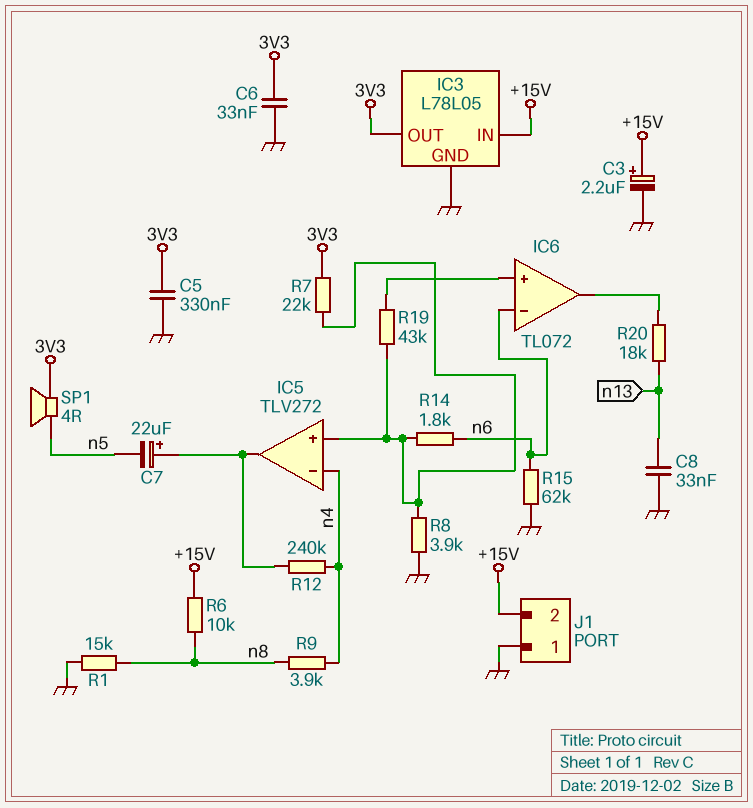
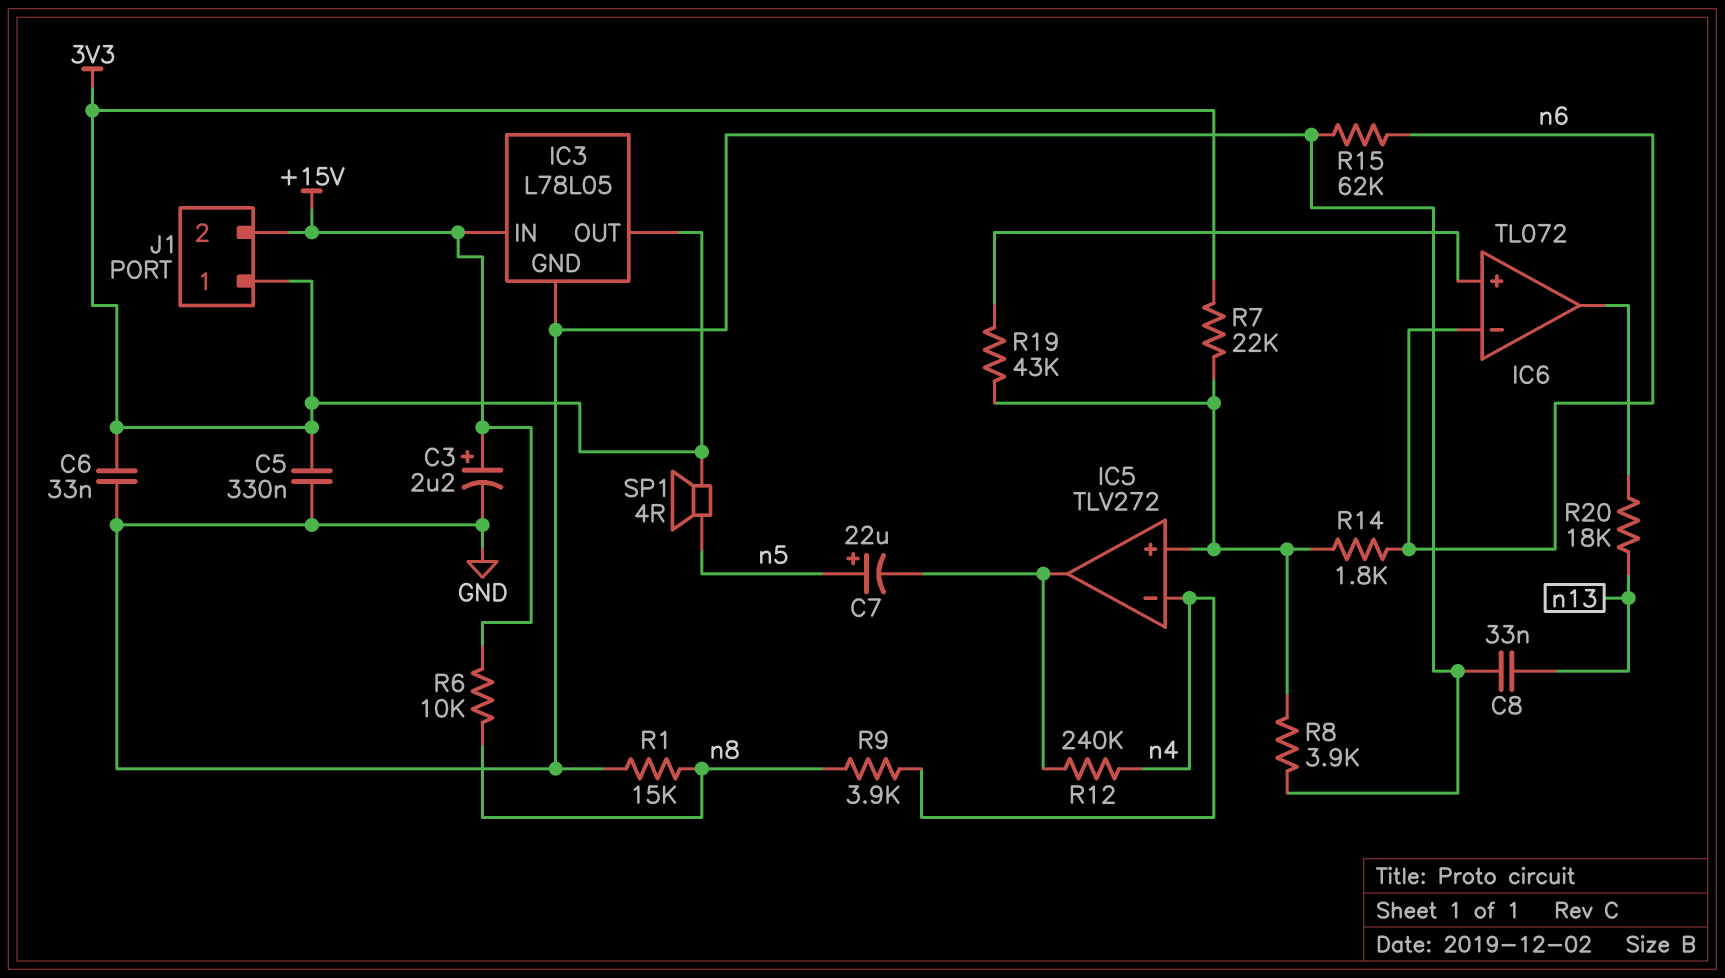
C7: 22uF (plus IC5/out, minus n5) -> 22uF (plus n5, minus IC5/out)
J1 pin 1: GND -> 3V3

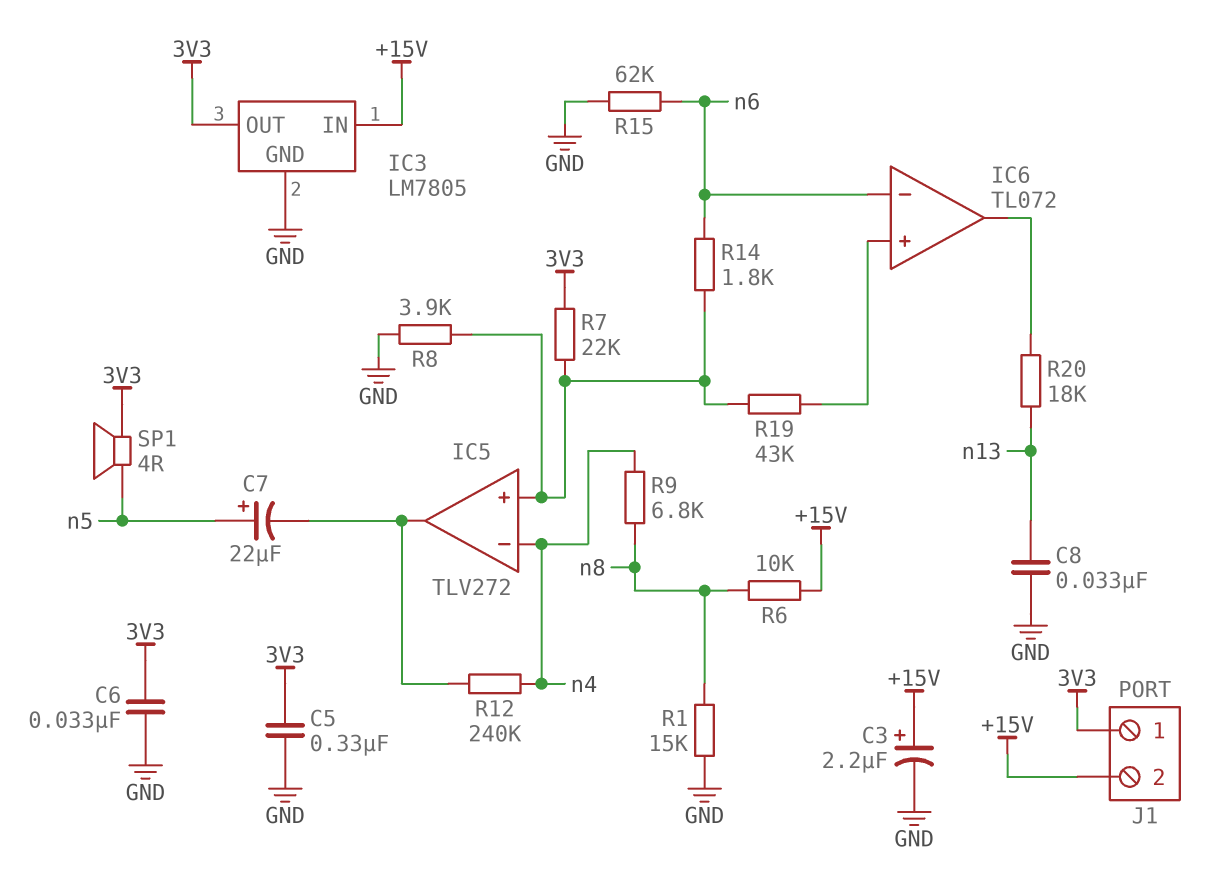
IC3: L78L05 -> LM7805
R9: 3.9k (n4, n8) -> 6.8k (n4, n8)

